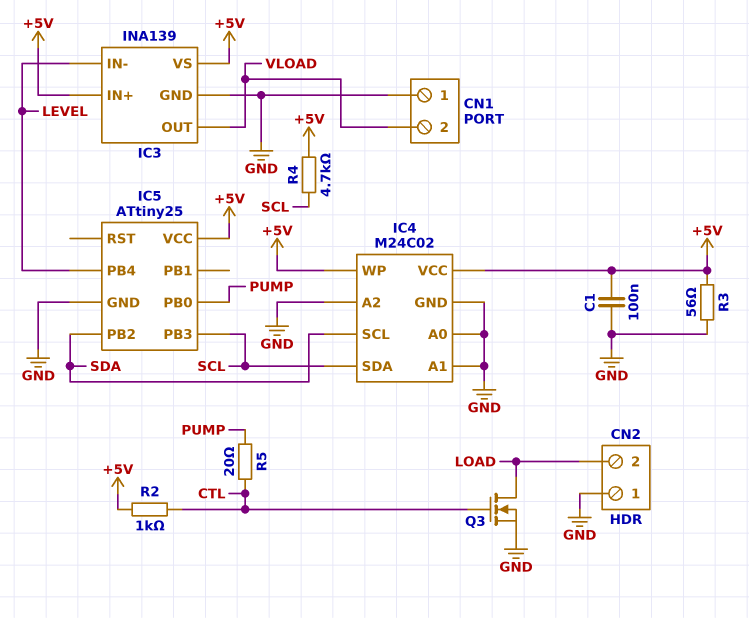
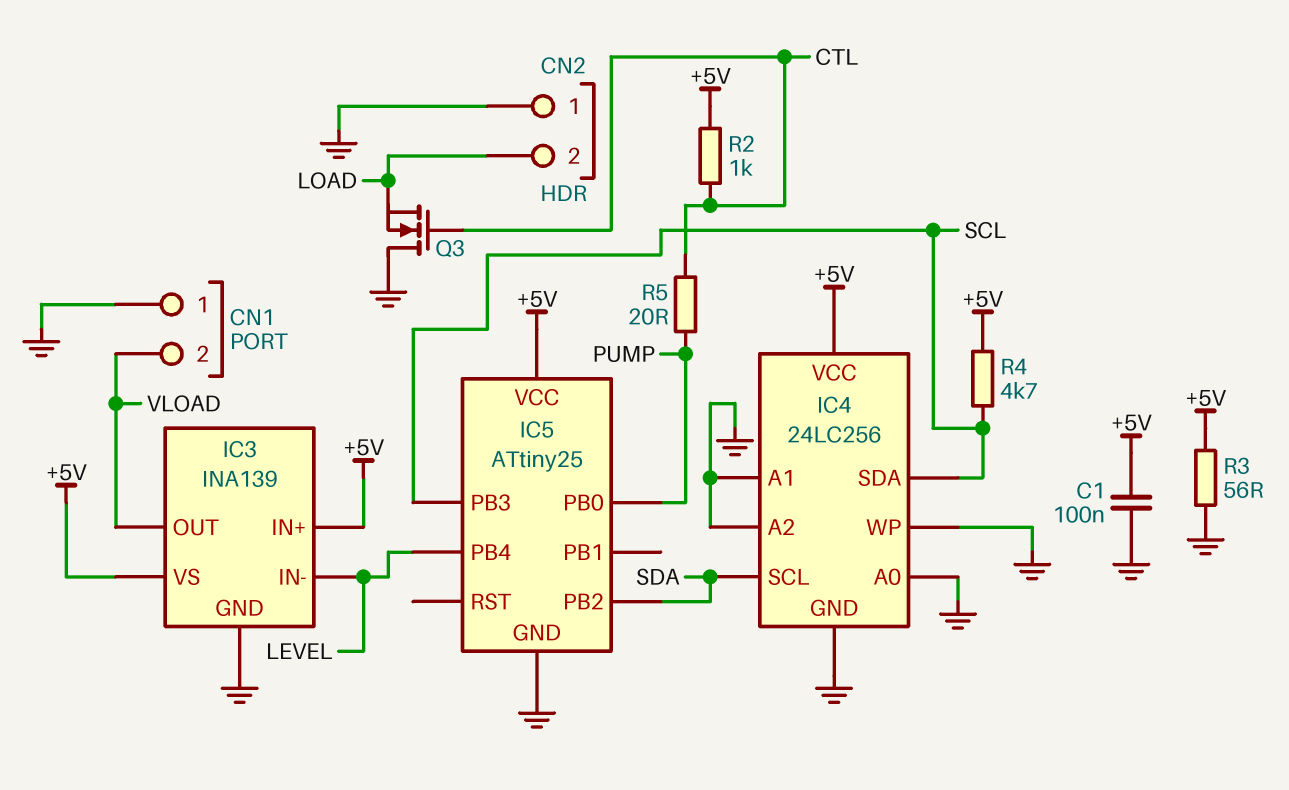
IC4: M24C02 -> 24LC256
IC4 pin WP: +5V -> GND
Q3: NMOS (G CTL, D LOAD, S GND) -> NMOS (G CTL, D GND, S LOAD)

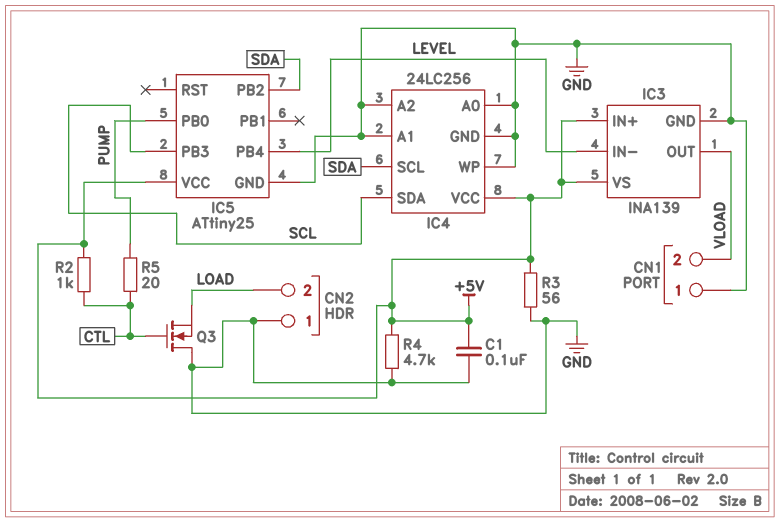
R4: 4.7k (+5V, SCL) -> 4.7k (+5V, GND)

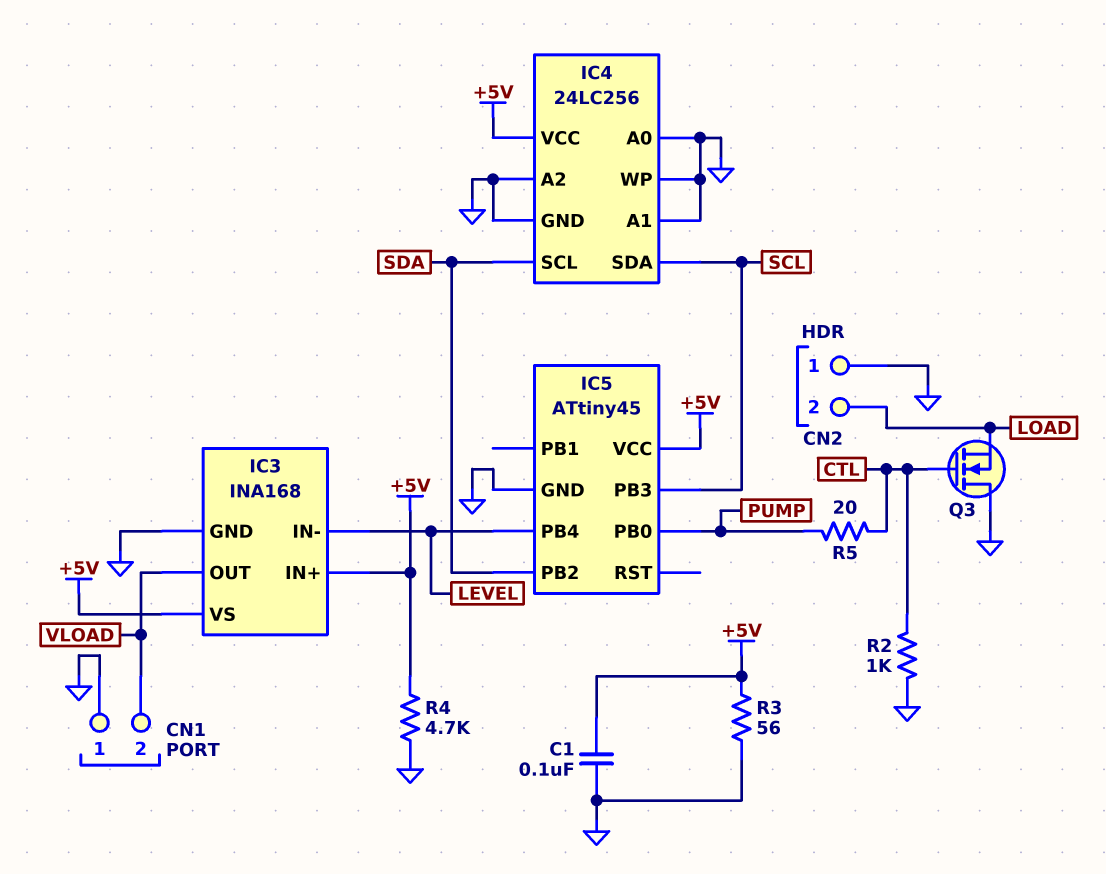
IC3: INA139 -> INA168
IC5: ATtiny25 -> ATtiny45
R2: 1k (+5V, CTL) -> 1k (CTL, GND)

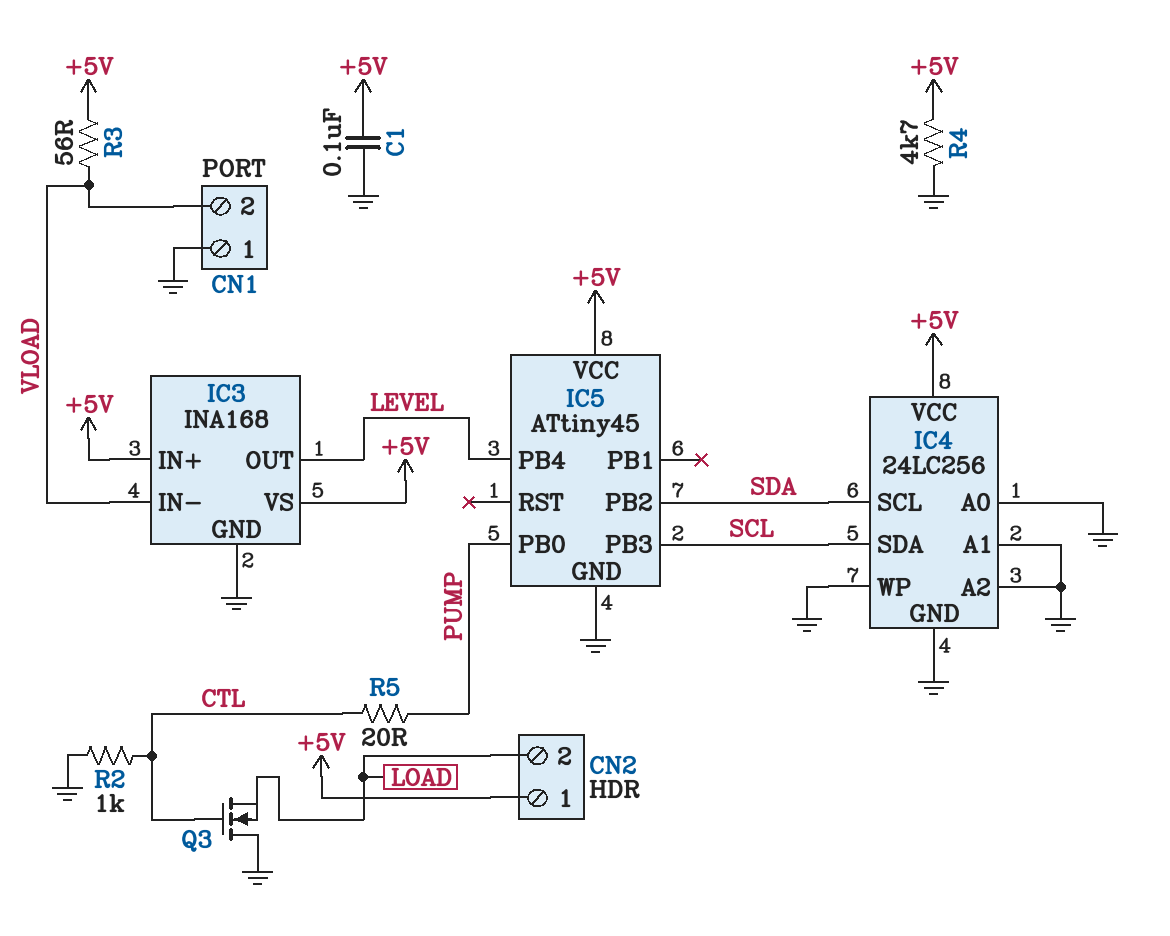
CN2 pin 1: GND -> +5V
IC3 pin IN-: LEVEL -> VLOAD
IC3 pin OUT: VLOAD -> LEVEL
R3: 56 (+5V, GND) -> 56 (+5V, VLOAD)

